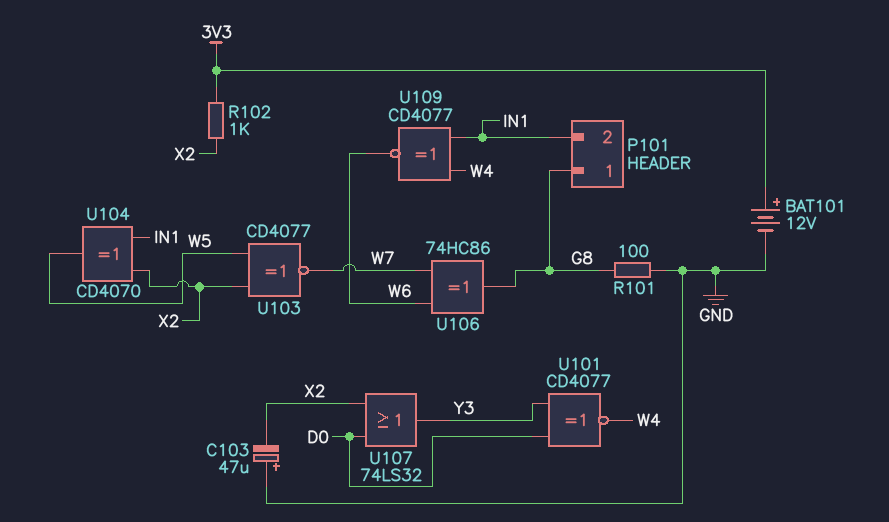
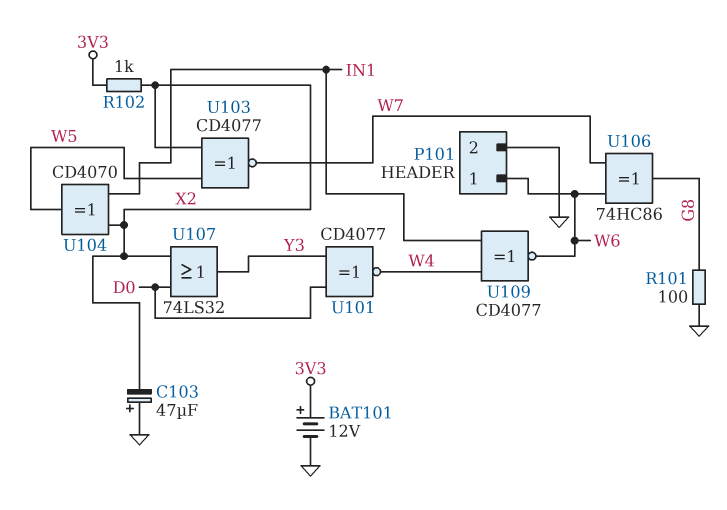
P101 pin 1: G8 -> W6
P101 pin 2: IN1 -> GND

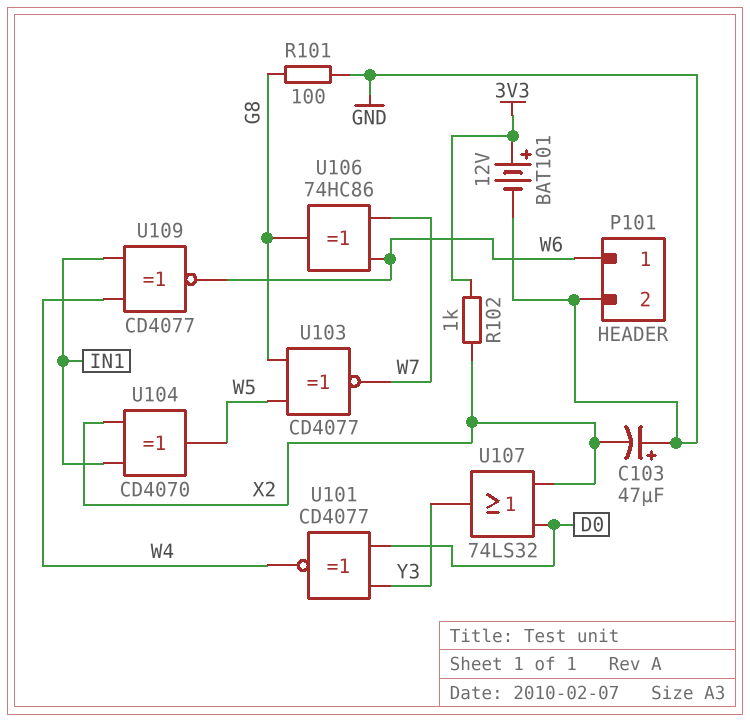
U103: XNOR CD4077 (in W5, in X2, out W7) -> XNOR CD4077 (in G8, in W5, out W7)

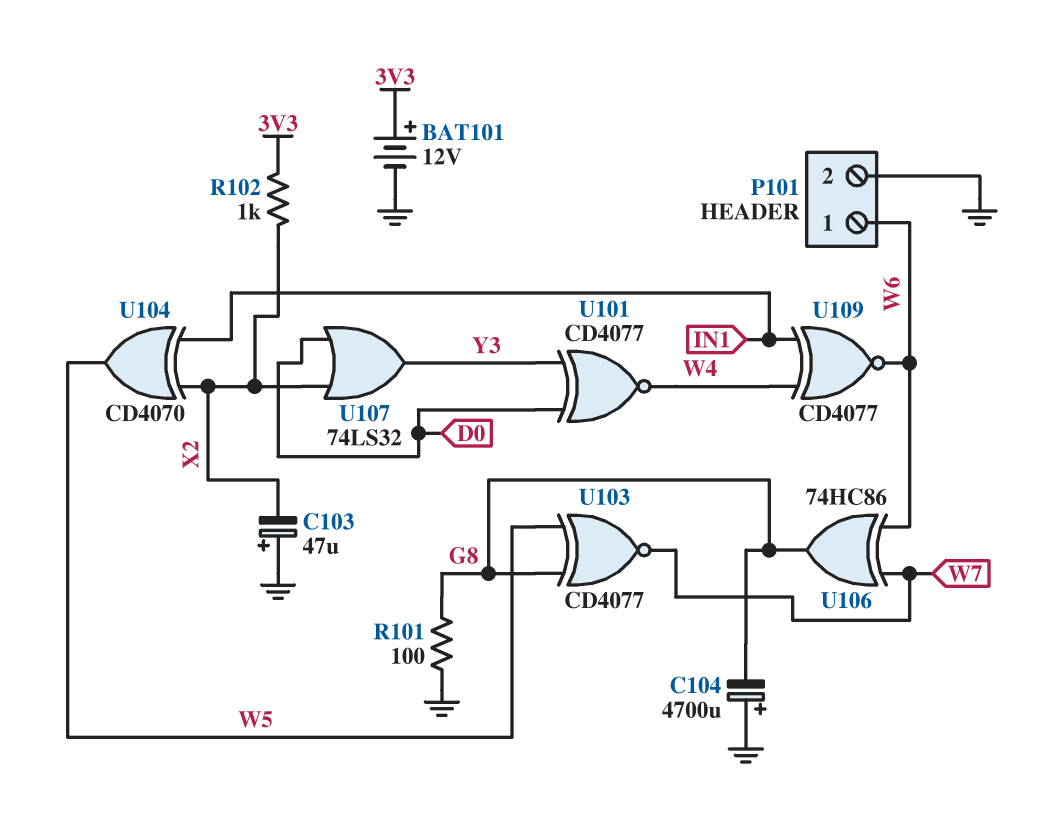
C104: none -> 4700uF (plus GND, minus G8)

